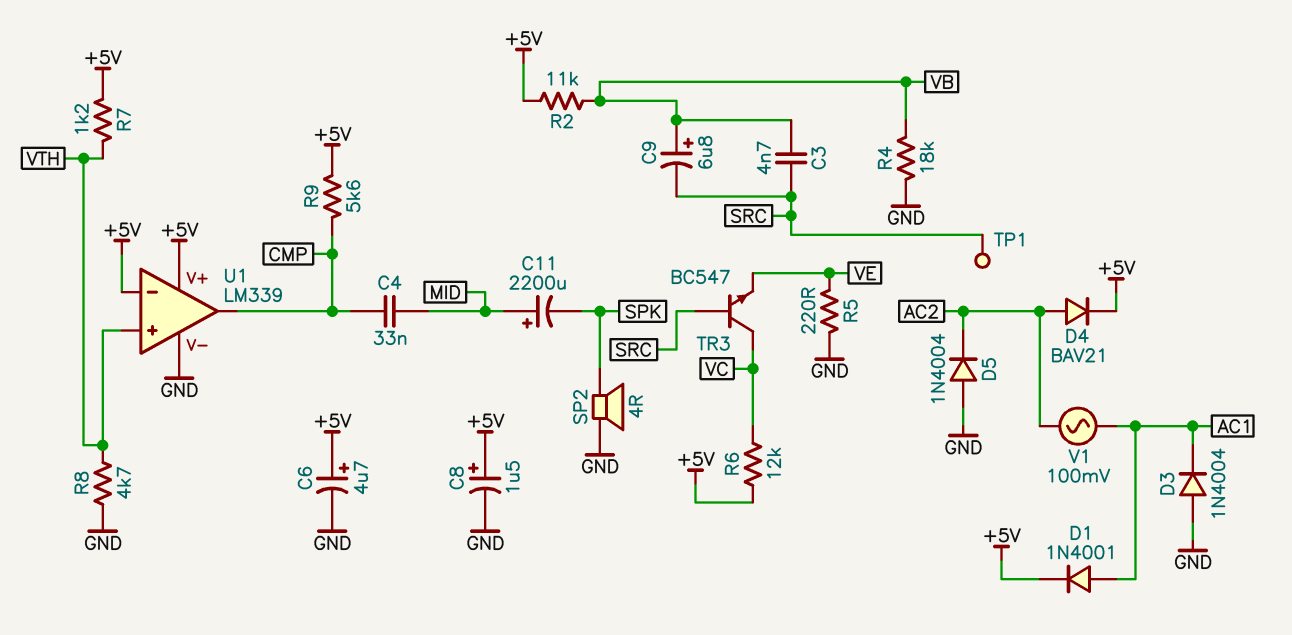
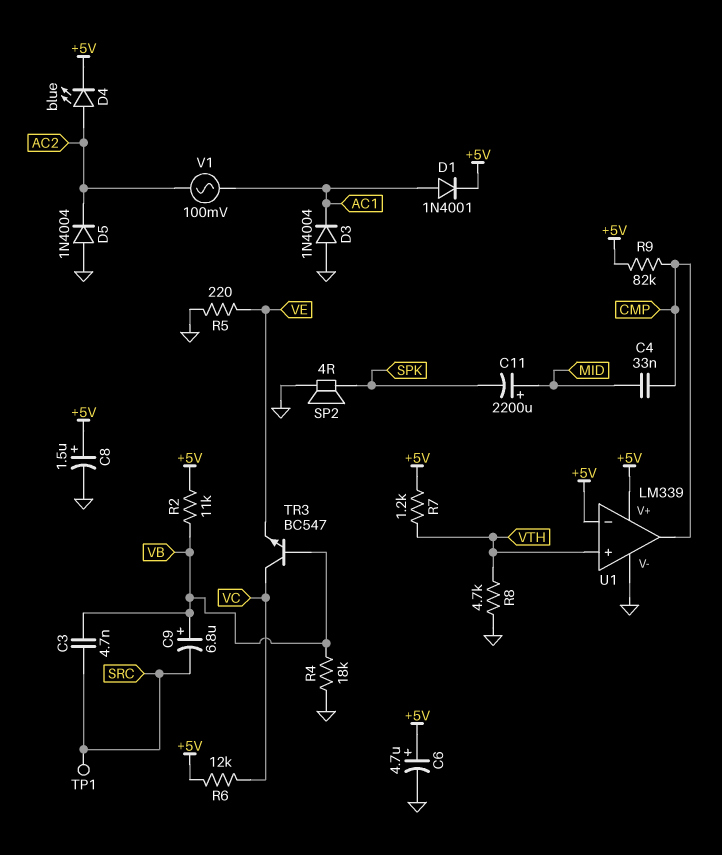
D4: diode BAV21 (A AC2, K +5V) -> LED blue (A AC2, K +5V)
R9: 5.6k (+5V, CMP) -> 82k (+5V, CMP)
TR3: NPN BC547 (B SRC, C VC, E VE) -> NPN BC547 (B VB, C VC, E VE)

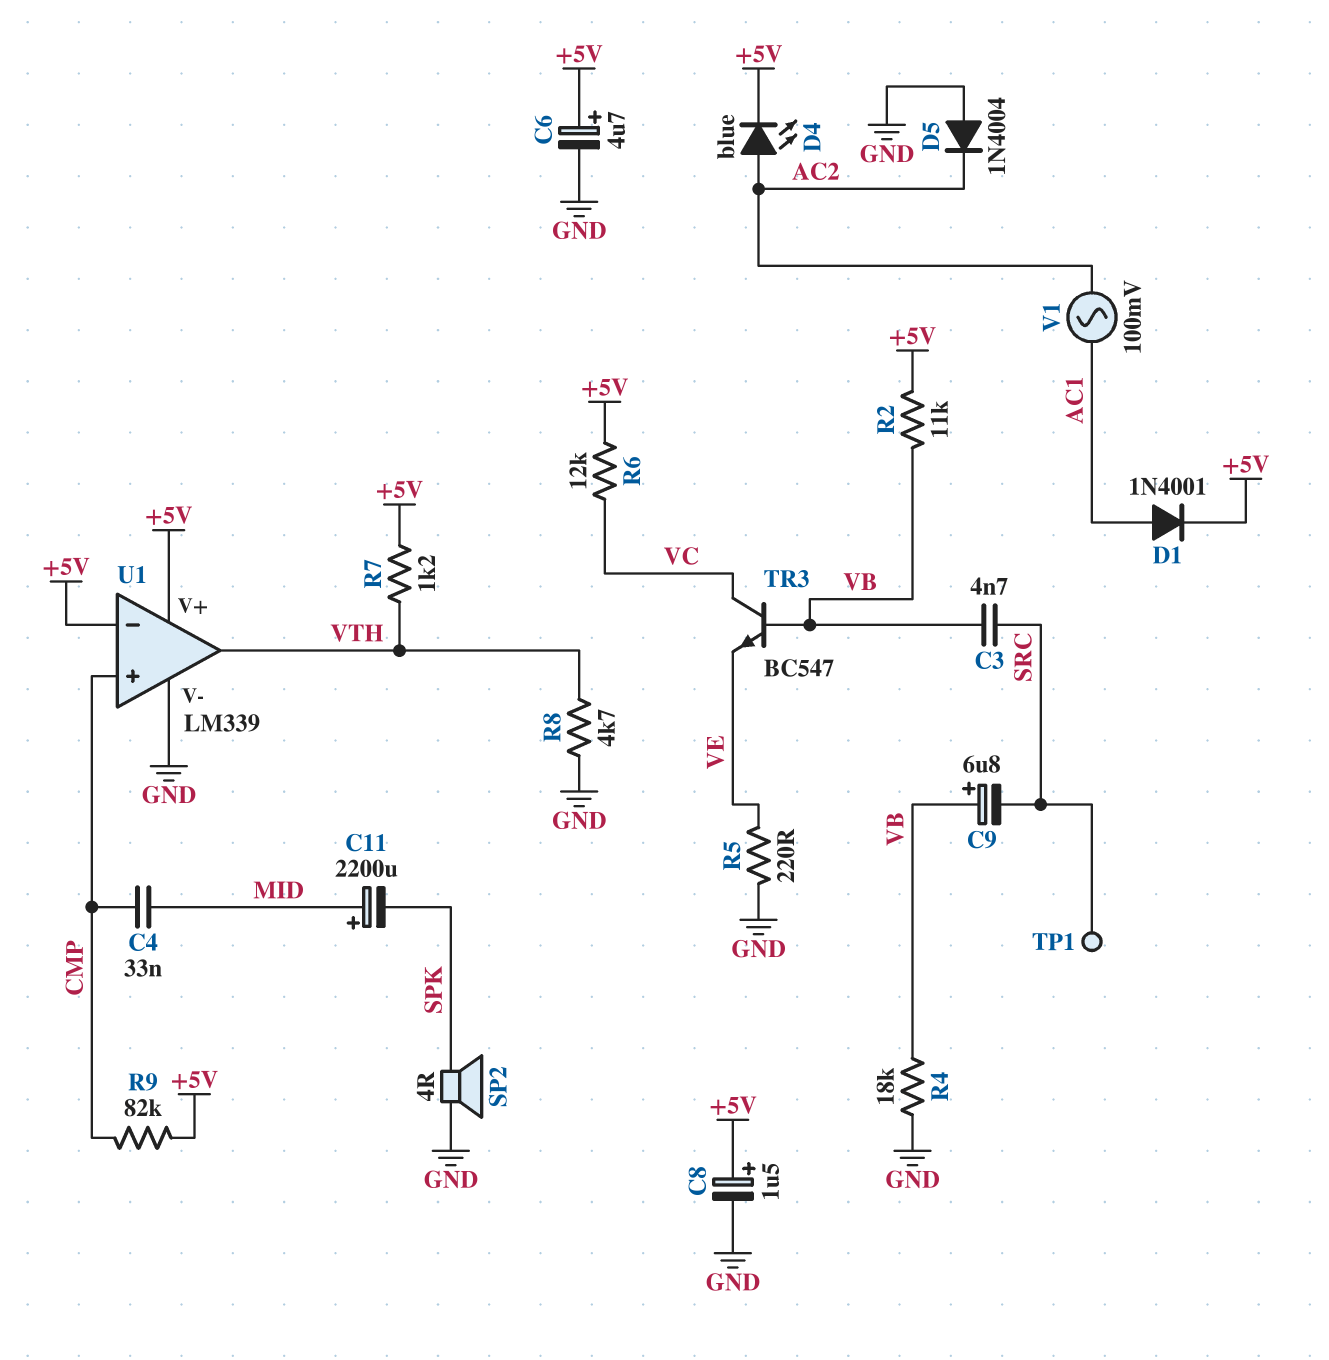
D3: diode 1N4004 (A GND, K AC1) -> none
U1 pin in+: VTH -> CMP
U1 pin out: CMP -> VTH

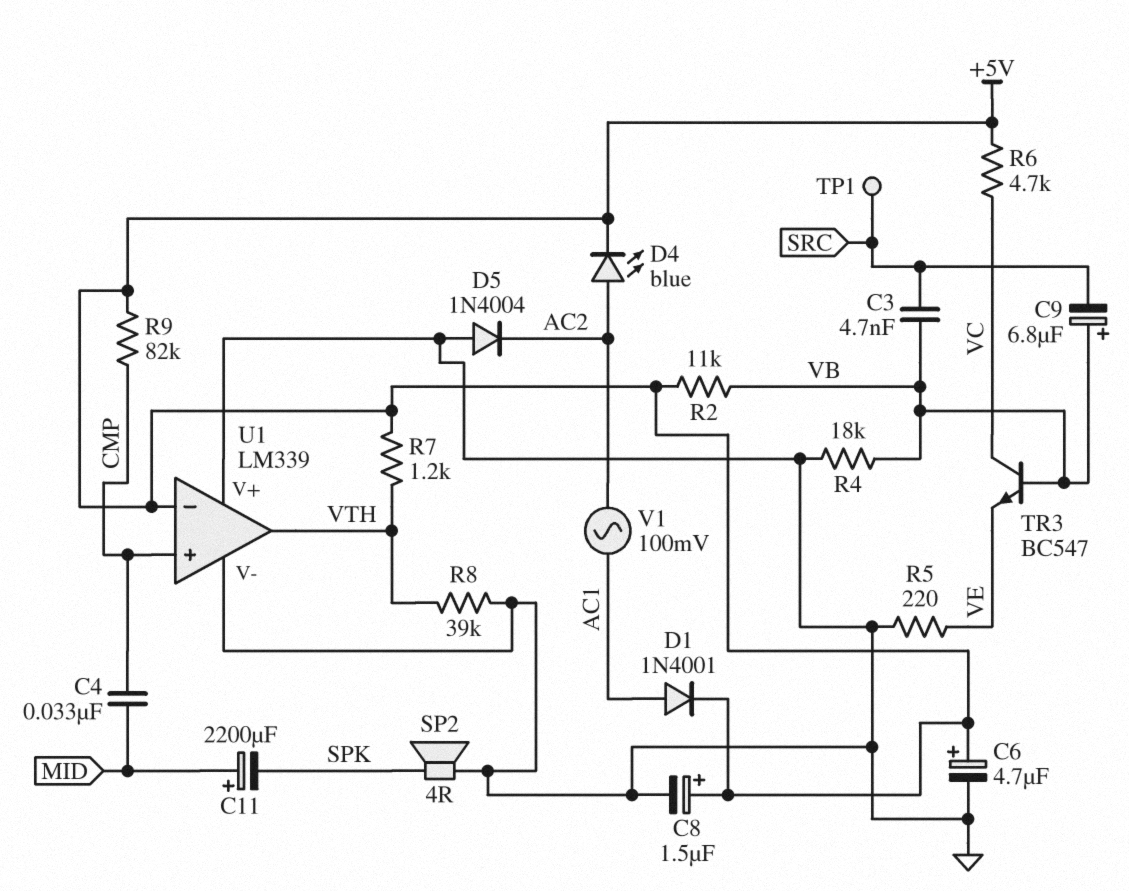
R6: 12k (+5V, VC) -> 4.7k (+5V, VC)
R8: 4.7k (GND, VTH) -> 39k (GND, VTH)
U1 pin V+: +5V -> GND

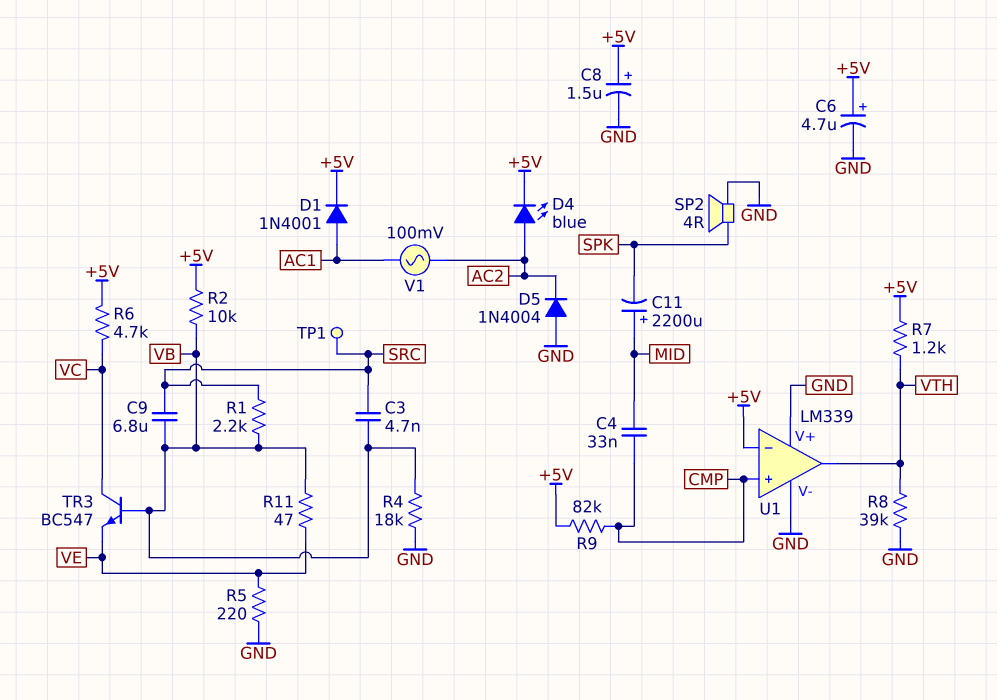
C9: 6.8uF (plus VB, minus SRC) -> 6.8uF (SRC, VB)
R1: none -> 2.2k (SRC, VB)
R2: 11k (+5V, VB) -> 10k (+5V, VB)
R11: none -> 47 (VB, VE)

